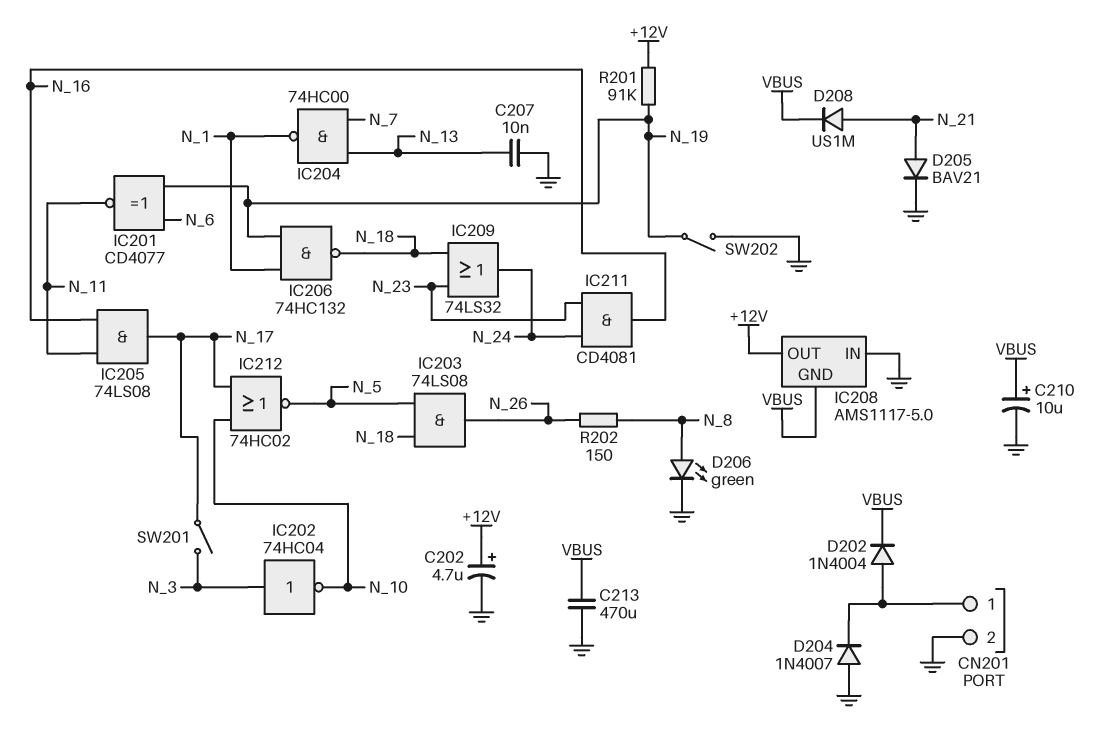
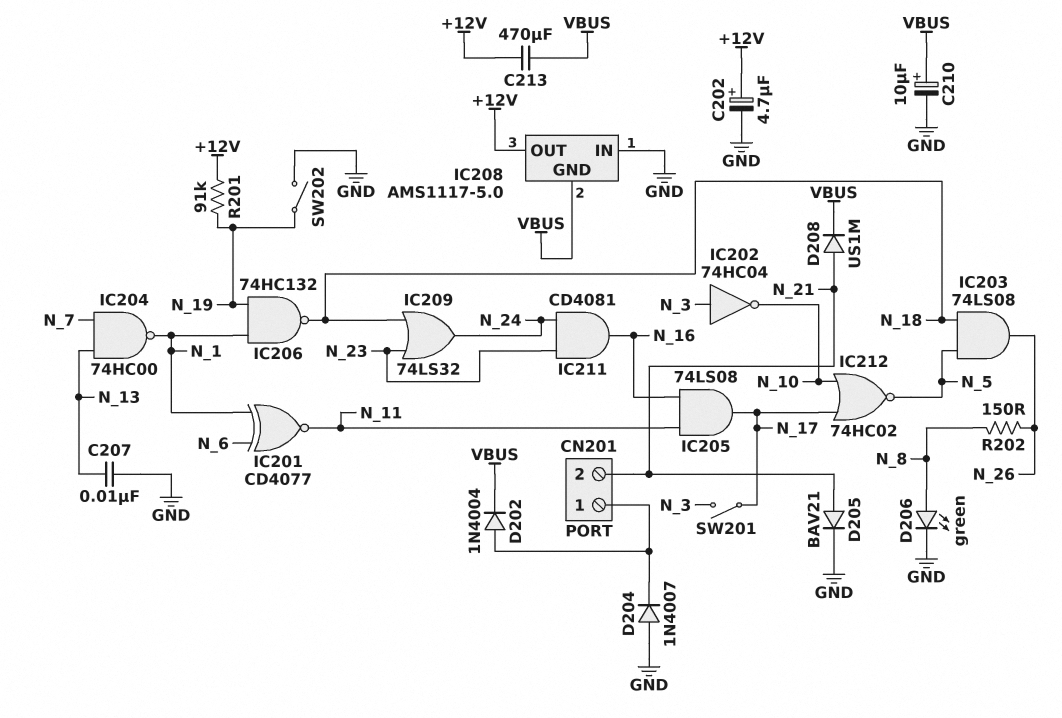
C213: 470uF (GND, VBUS) -> 470uF (+12V, VBUS)
CN201 pin 2: GND -> N_21
IC201: XNOR CD4077 (in N_6, in N_19, out N_11) -> XNOR CD4077 (in N_1, in N_6, out N_11)

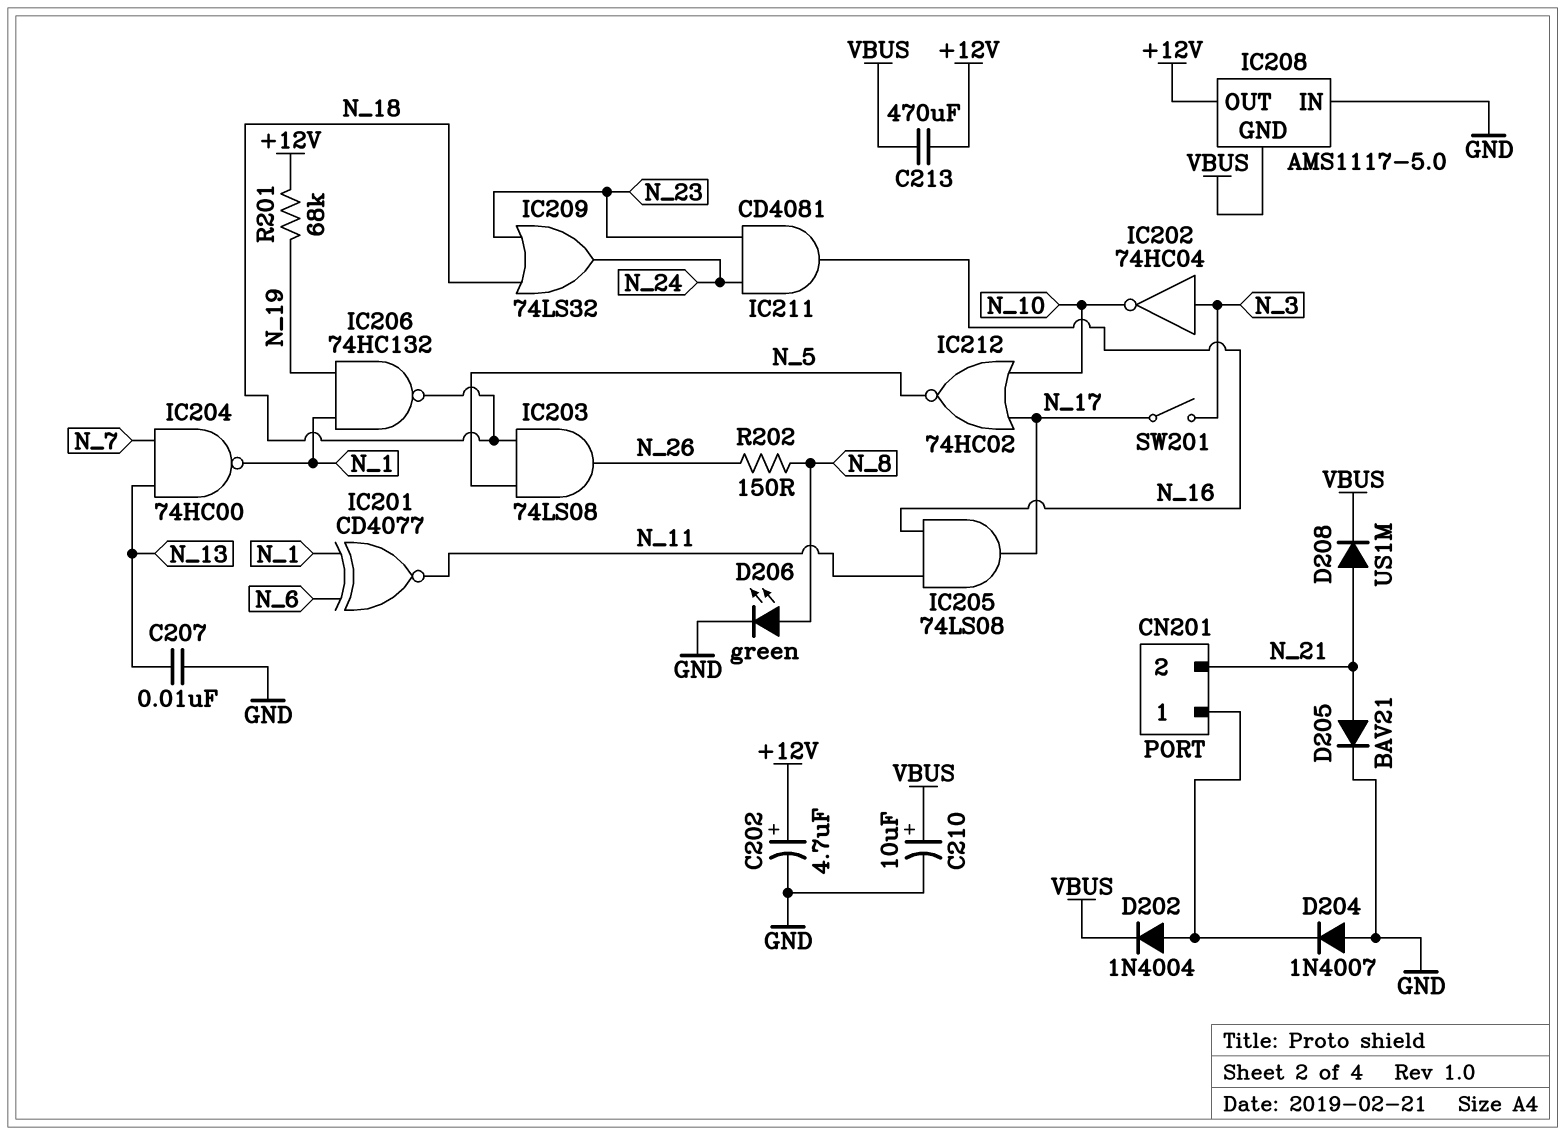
R201: 91k (+12V, N_19) -> 68k (+12V, N_19)
SW202: switch (GND, N_19) -> none

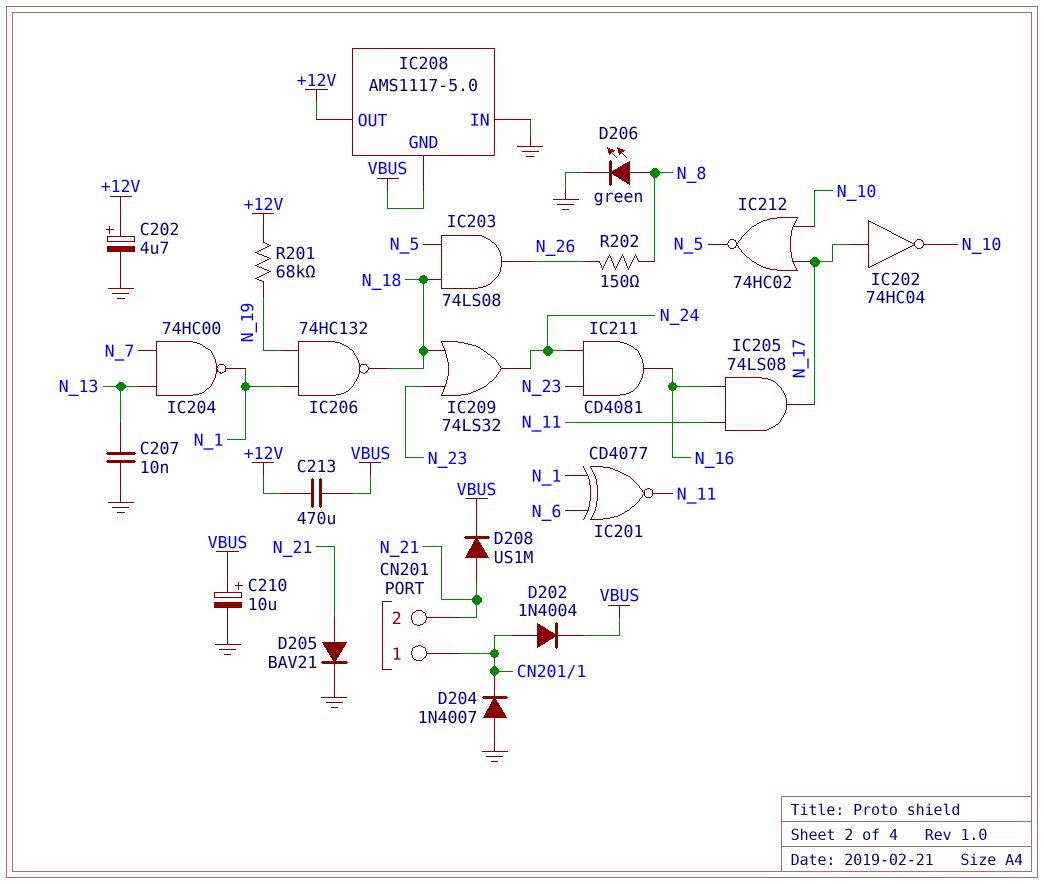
IC202: NOT 74HC04 (in N_3, out N_10) -> NOT 74HC04 (in N_17, out N_10)
SW201: switch (N_3, N_17) -> none

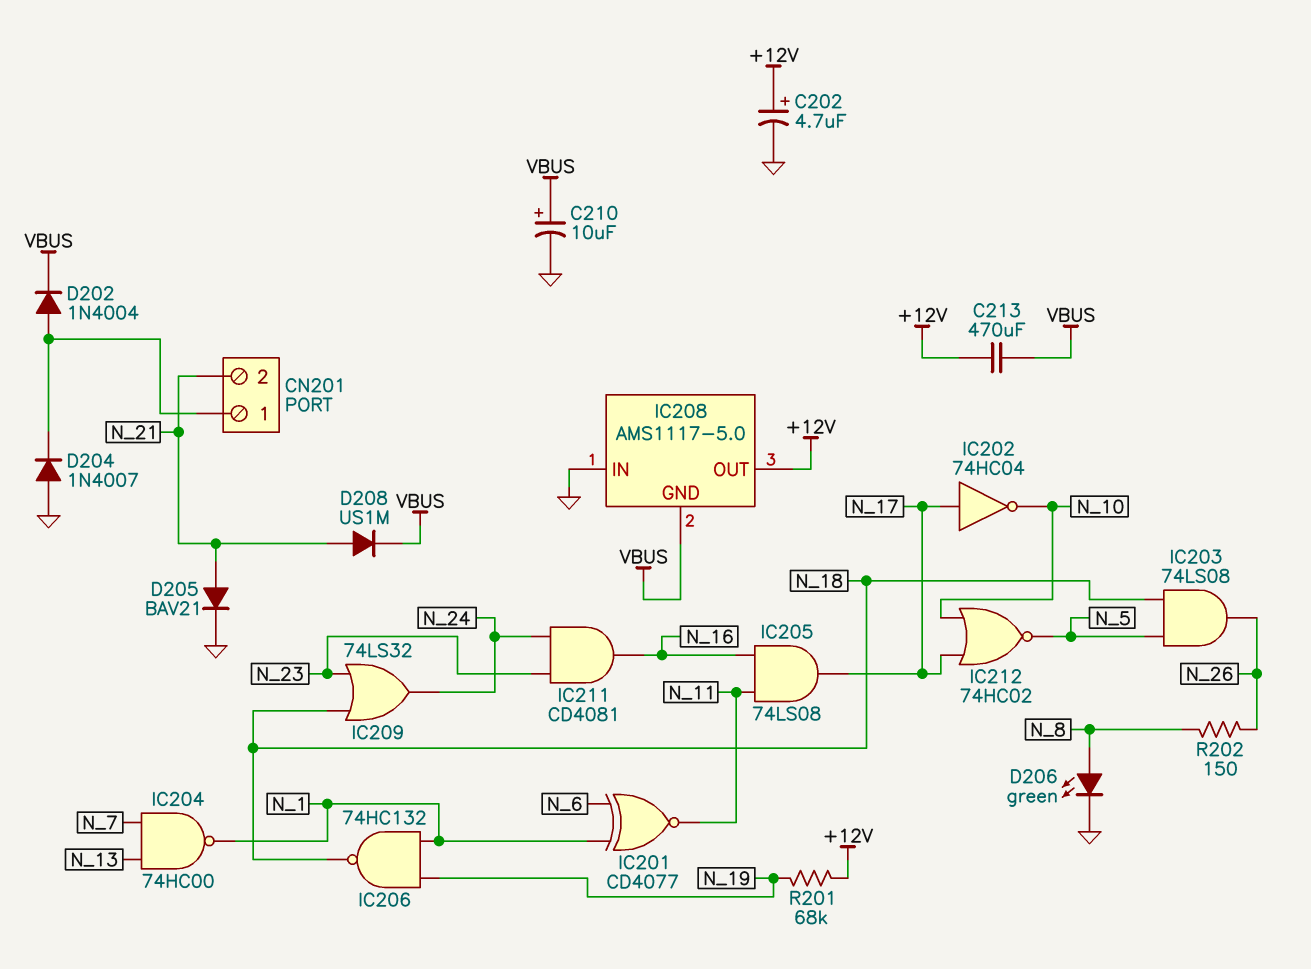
C207: 10nF (GND, N_13) -> none

